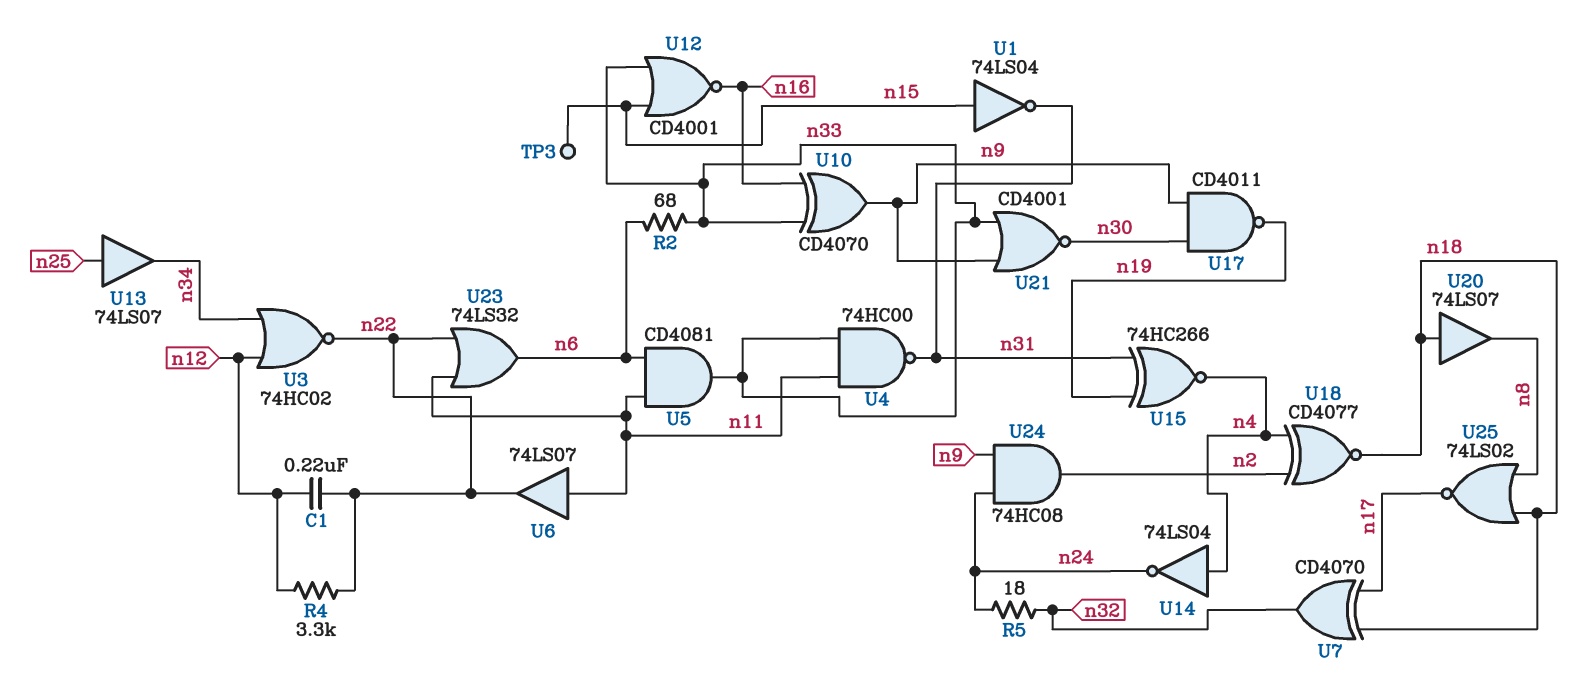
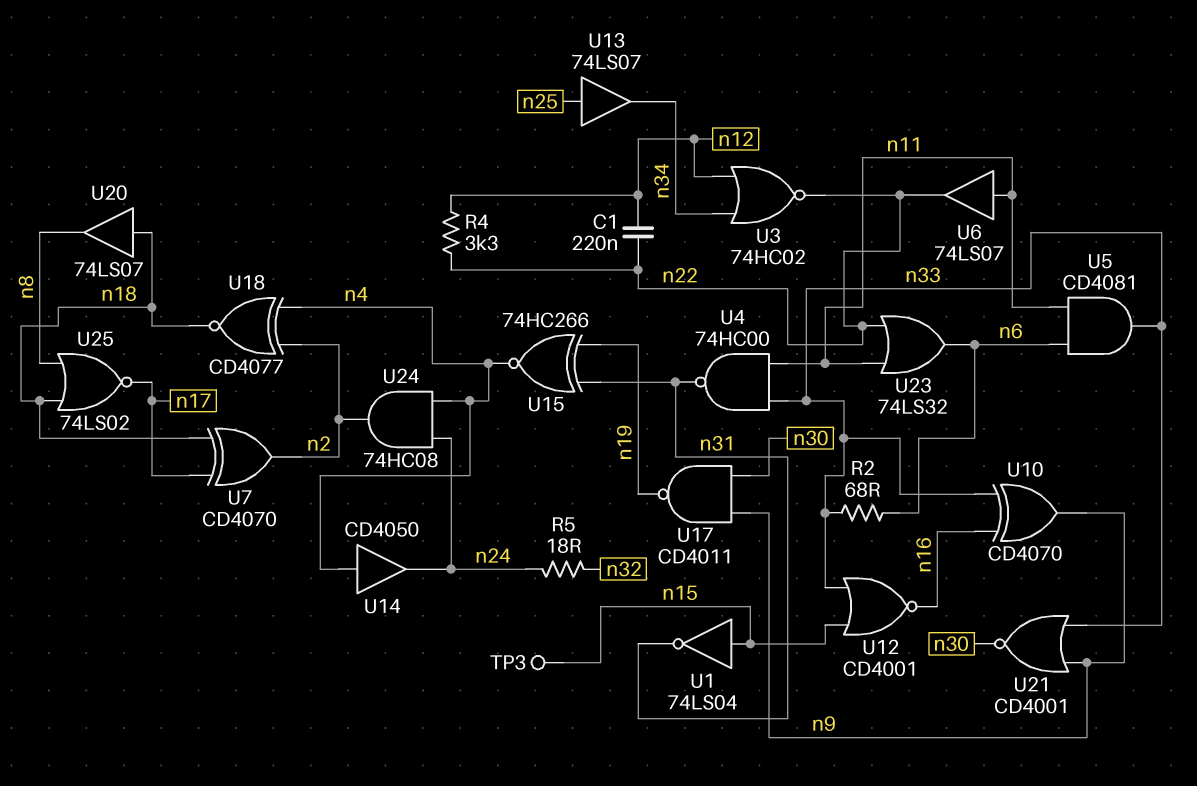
U7: XOR CD4070 (in n17, in n18, out n32) -> XOR CD4070 (in n17, in n18, out n2)
U14: NOT 74LS04 (in n4, out n24) -> buffer CD4050 (in n4, out n24)
U24: AND 74HC08 (in n9, in n24, out n2) -> AND 74HC08 (in n4, in n24, out n2)

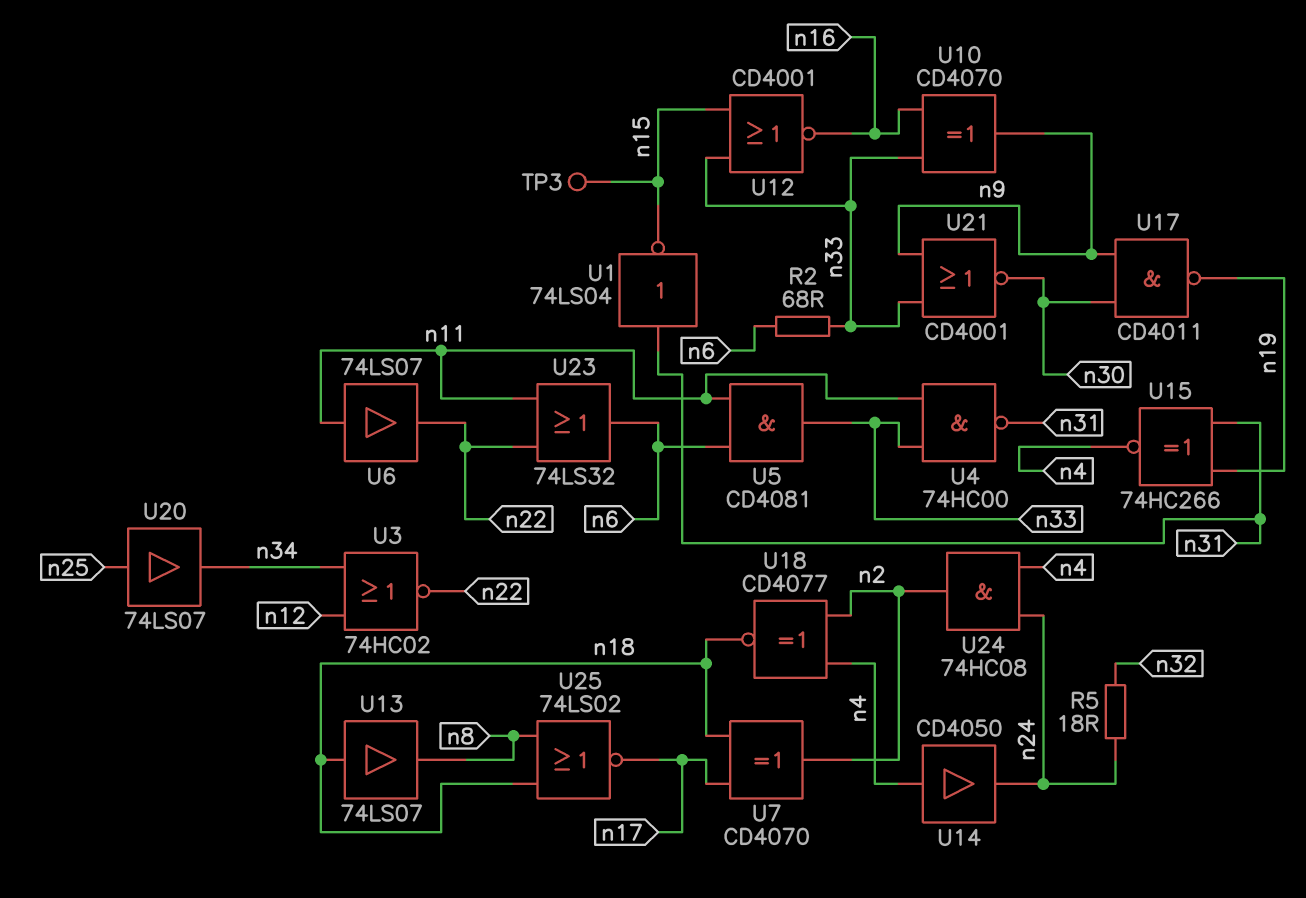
C1: 220nF (n12, n22) -> none
R4: 3.3k (n12, n22) -> none
U1: NOT 74LS04 (in n15, out n31) -> NOT 74LS04 (in n31, out n15)
U13: buffer 74LS07 (in n25, out n34) -> buffer 74LS07 (in n18, out n8)
U20: buffer 74LS07 (in n18, out n8) -> buffer 74LS07 (in n25, out n34)

